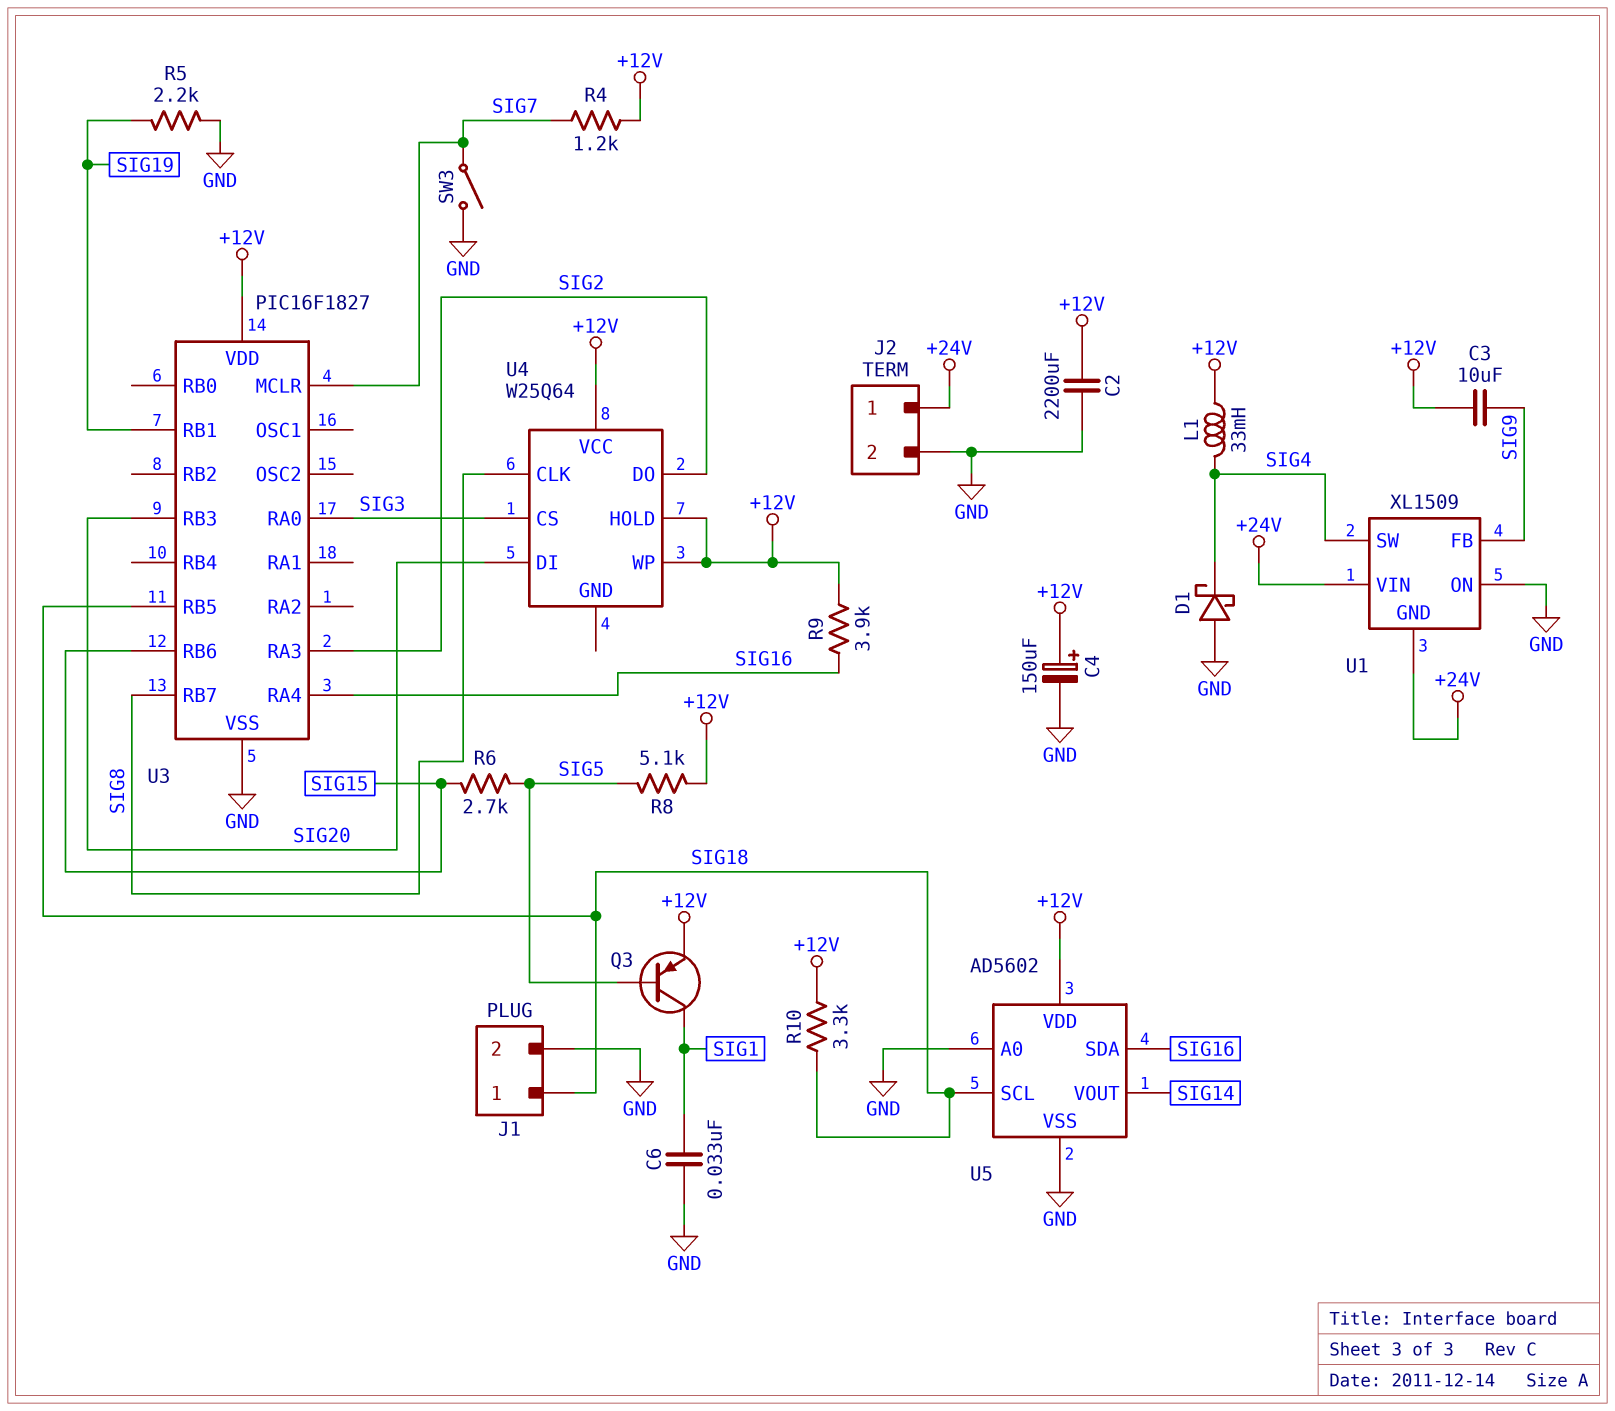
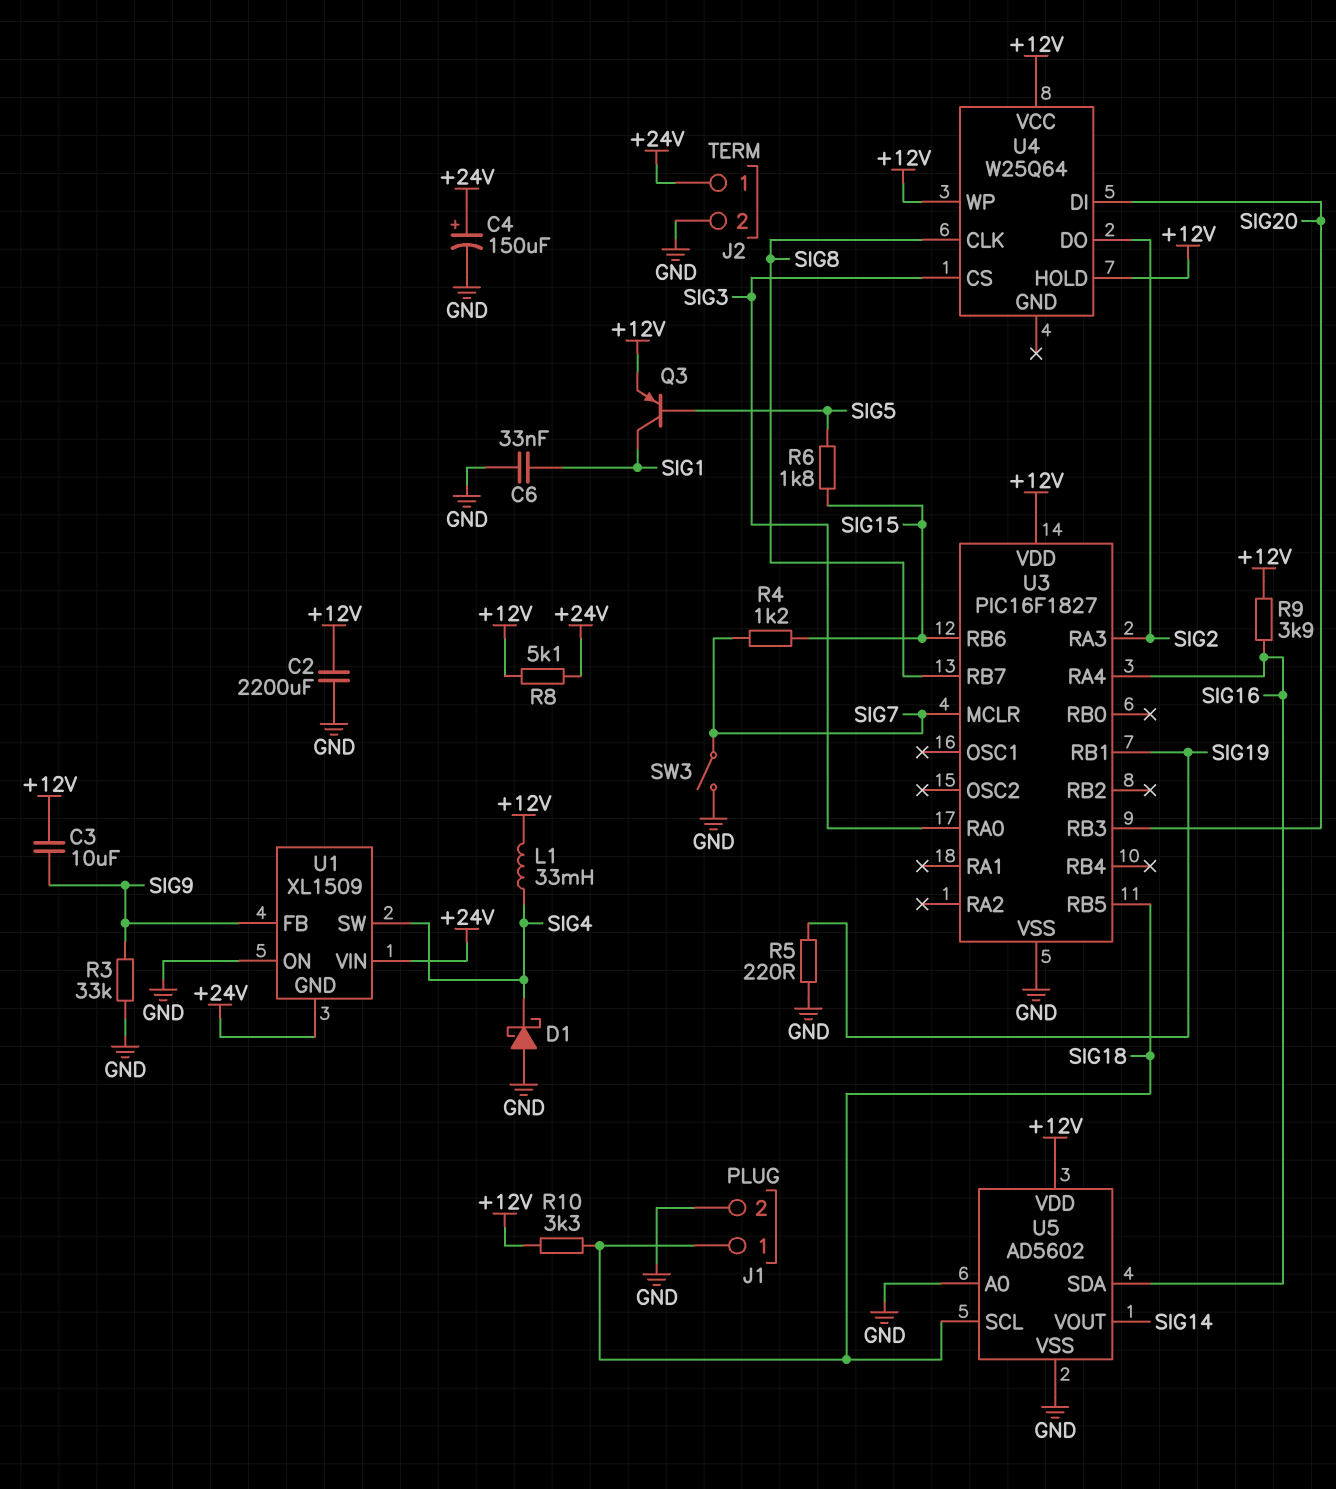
C4: 150uF (plus +12V, minus GND) -> 150uF (plus +24V, minus GND)
R3: none -> 33k (GND, SIG9)
R4: 1.2k (+12V, SIG7) -> 1.2k (SIG7, SIG15)
R5: 2.2k (GND, SIG19) -> 220 (GND, SIG19)
R6: 2.7k (SIG5, SIG15) -> 1.8k (SIG5, SIG15)
R8: 5.1k (+12V, SIG5) -> 5.1k (+12V, +24V)

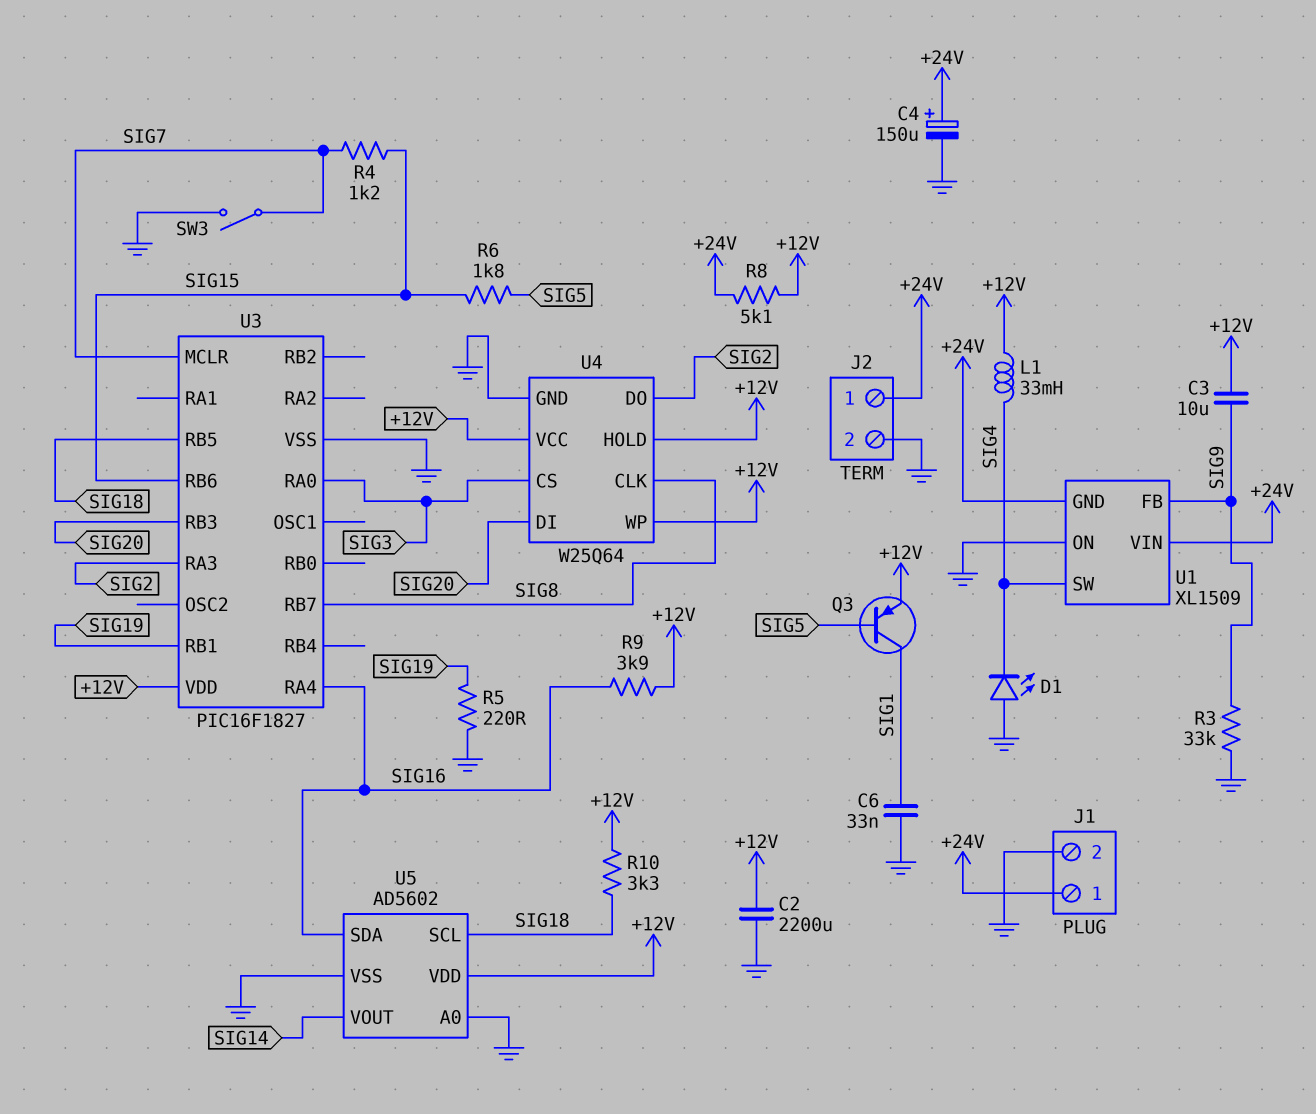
D1: schottky (A GND, K SIG4) -> LED (A GND, K SIG4)
J1 pin 1: SIG18 -> +24V
U4 pin GND: none -> GND

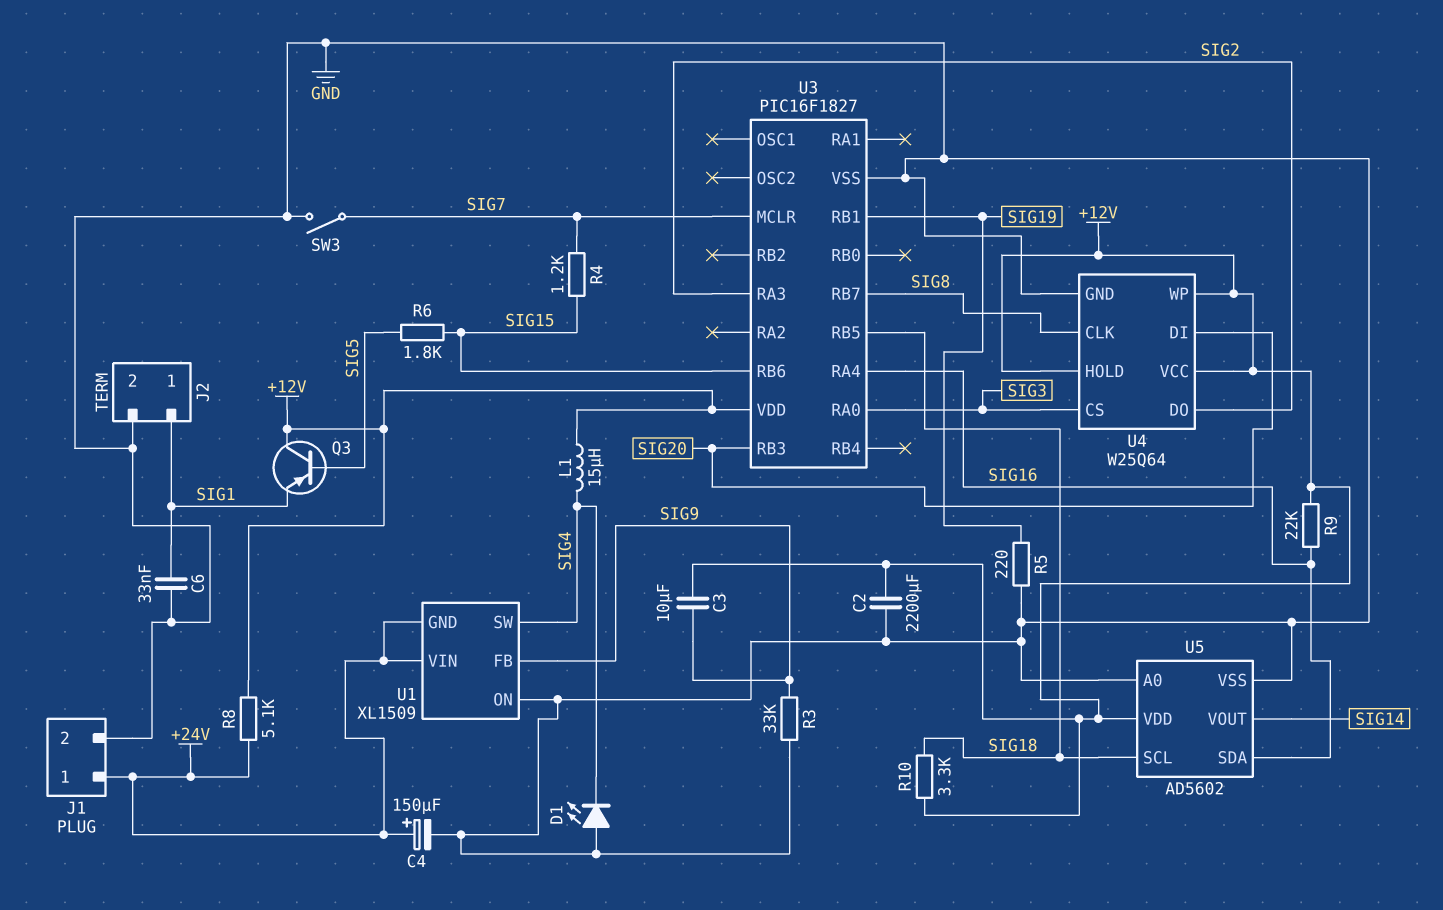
J2 pin 1: +24V -> SIG1
L1: 33mH (+12V, SIG4) -> 15uH (+12V, SIG4)
Q3: PNP (B SIG5, C SIG1, E +12V) -> PNP (B SIG5, C +12V, E SIG1)
R9: 3.9k (+12V, SIG16) -> 22k (+12V, SIG16)

